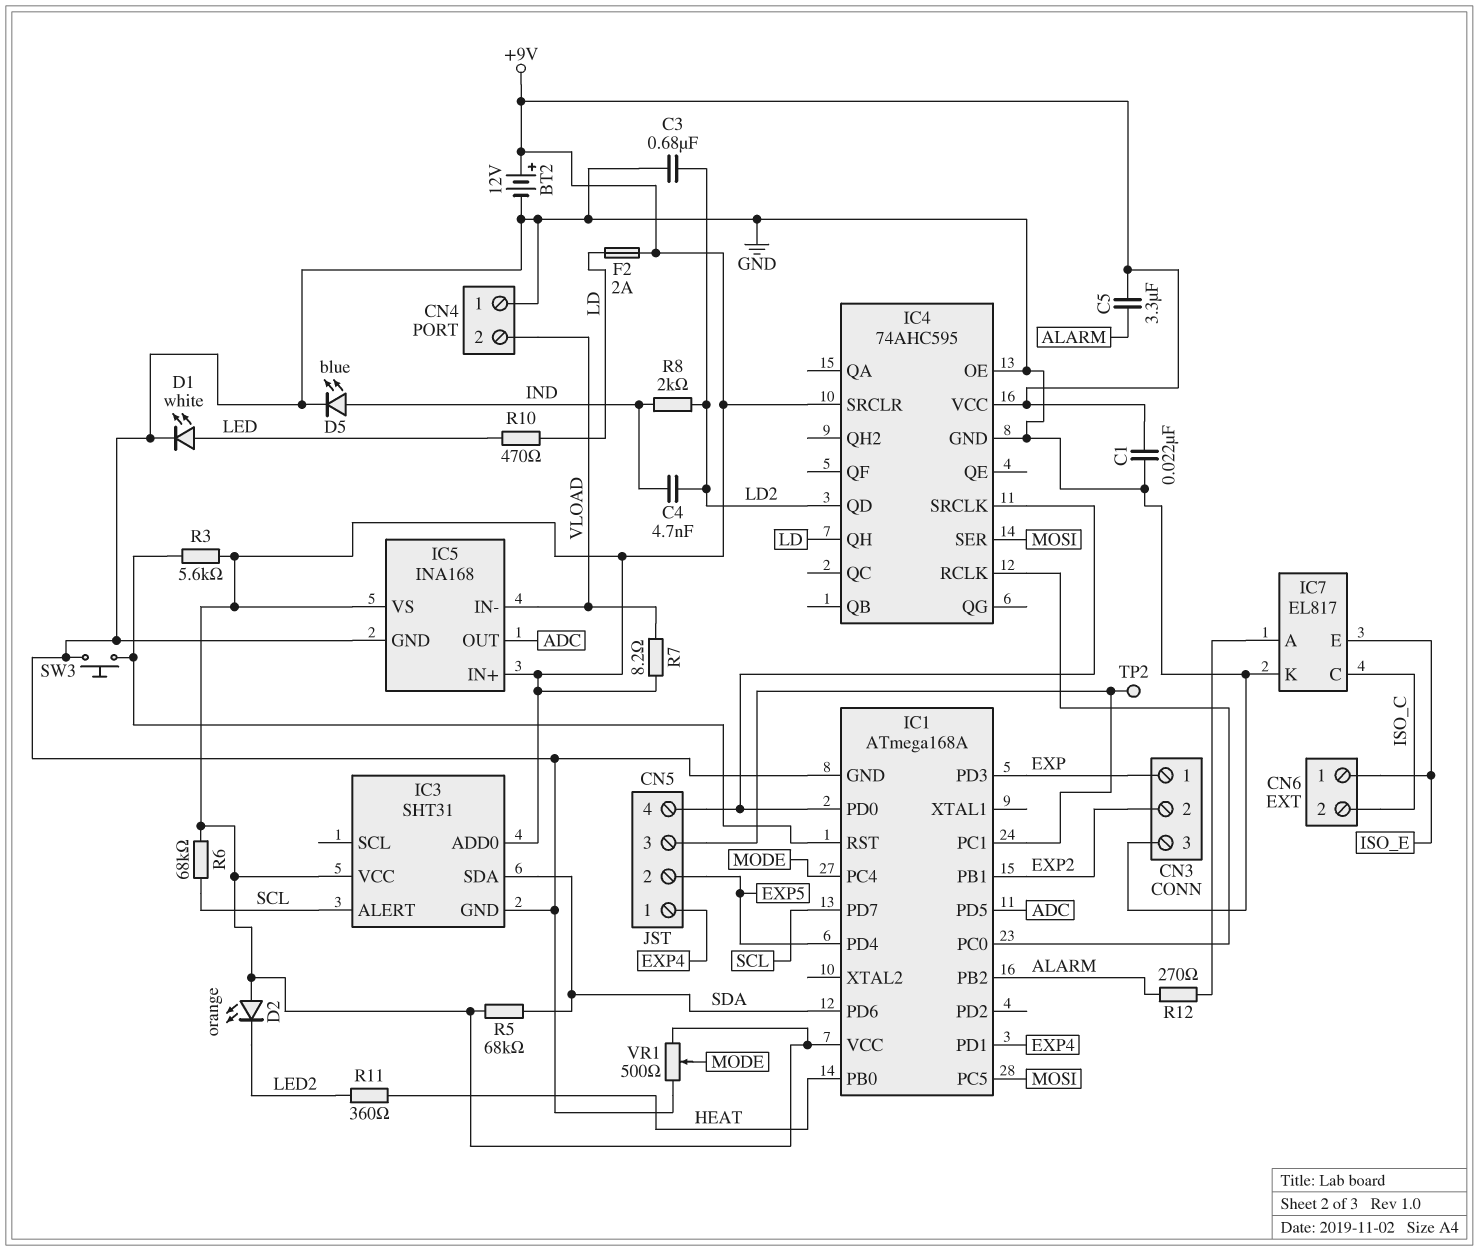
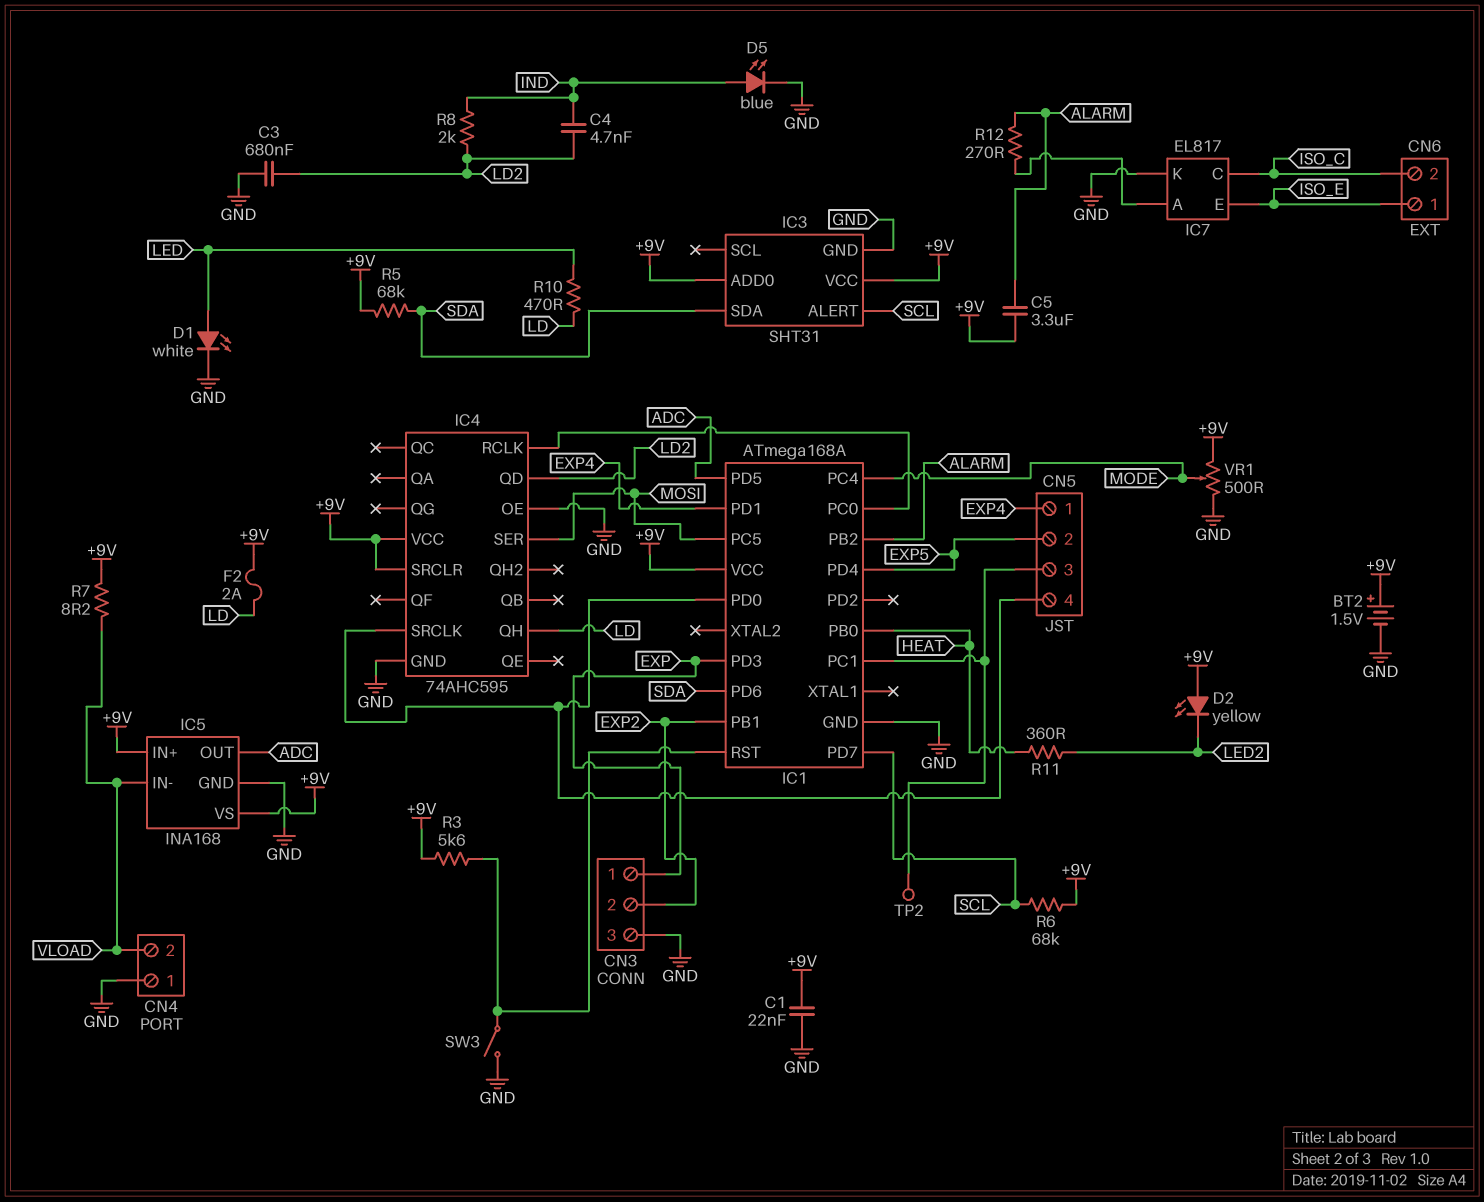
BT2: 12V (plus +9V, minus GND) -> 1.5V (plus +9V, minus GND)
D2: LED orange (A +9V, K LED2) -> LED yellow (A +9V, K LED2)
SW3: button (GND, IC1/RST) -> switch (GND, IC1/RST)

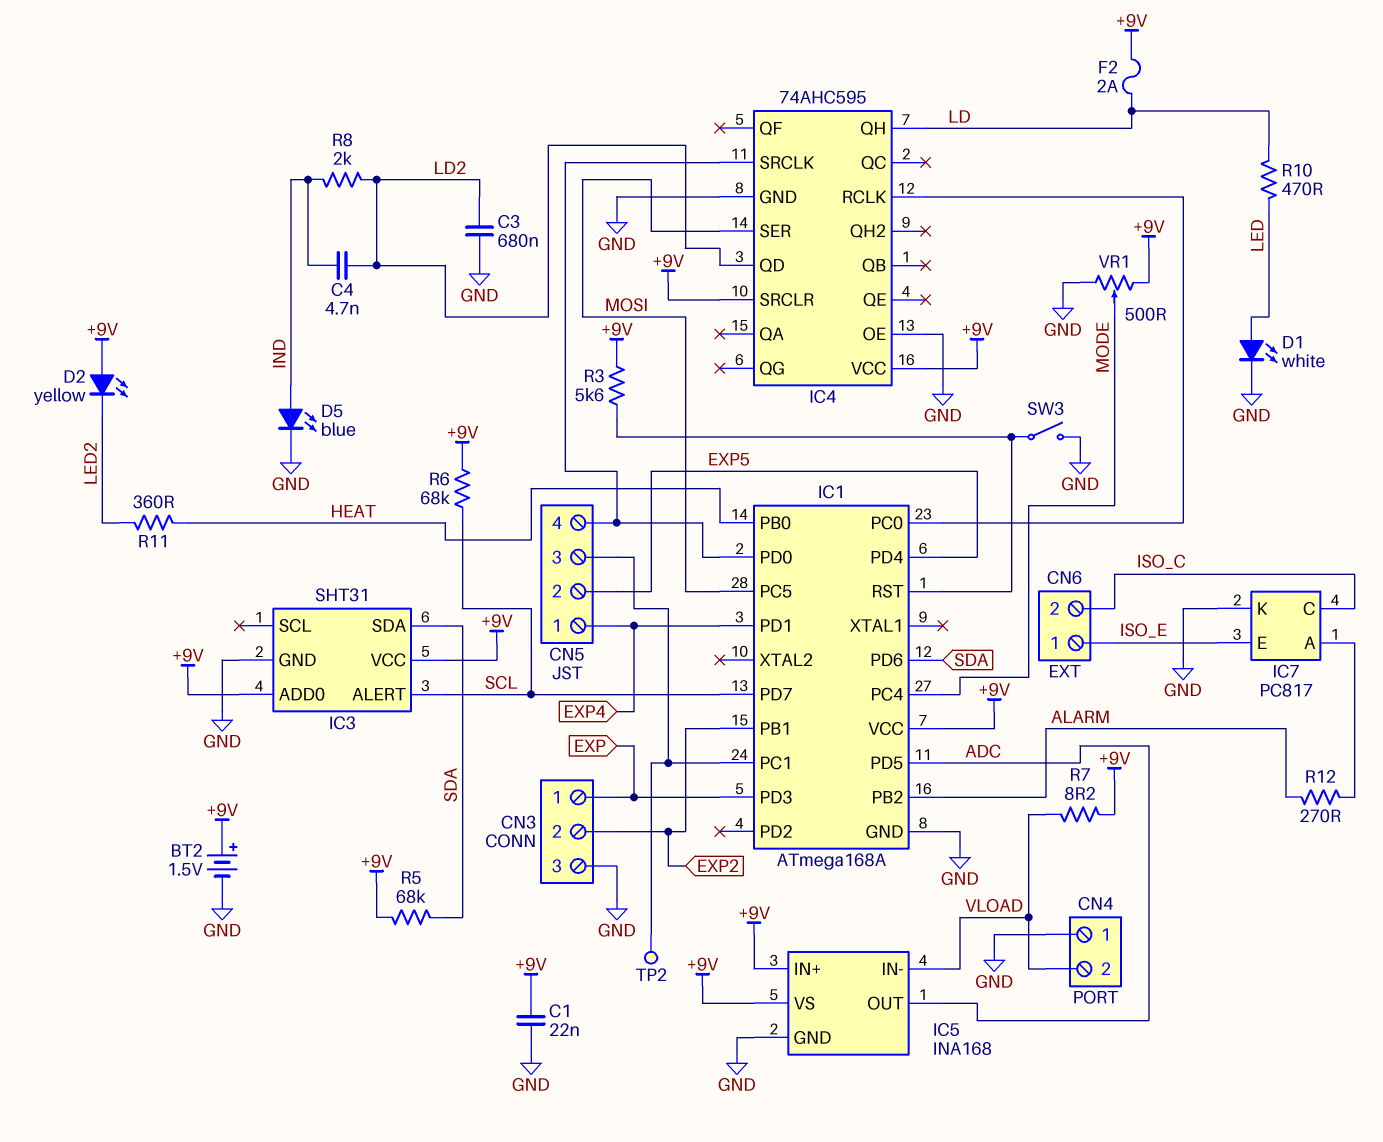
C5: 3.3uF (+9V, ALARM) -> none
IC7: EL817 -> PC817

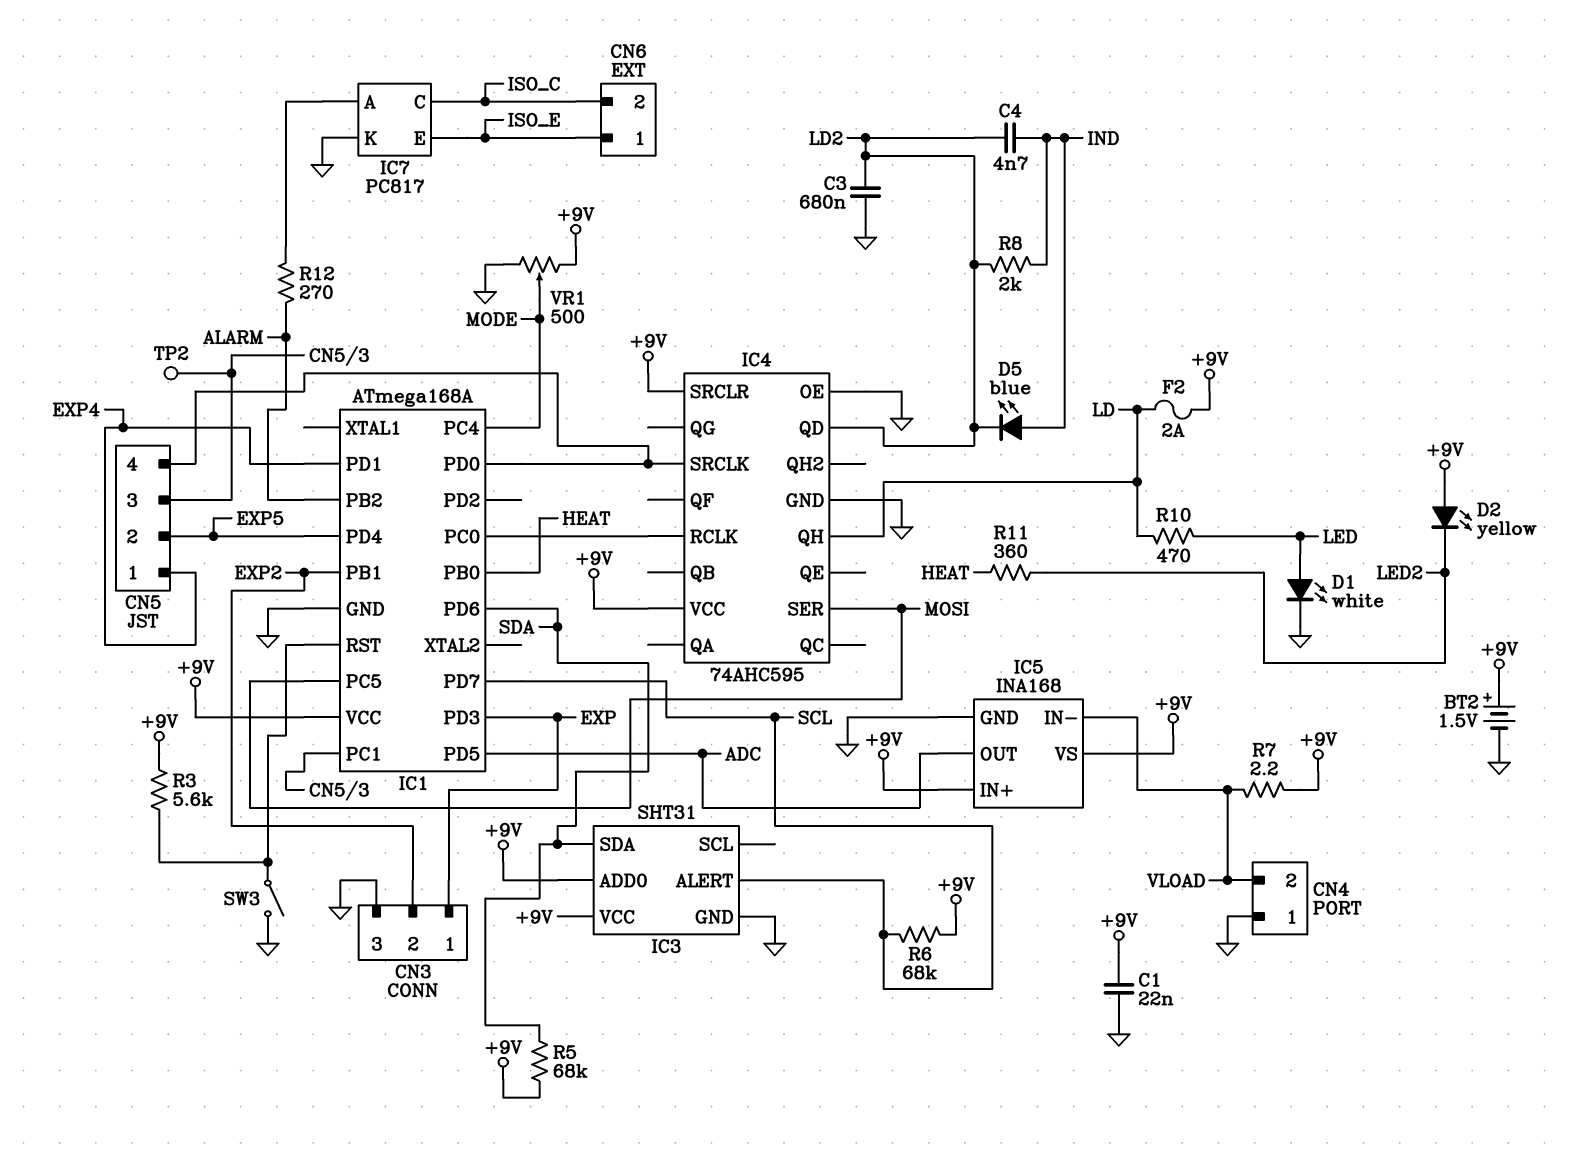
D5: LED blue (A IND, K GND) -> LED blue (A IND, K LD2)
R7: 8.2 (+9V, VLOAD) -> 2.2 (+9V, VLOAD)

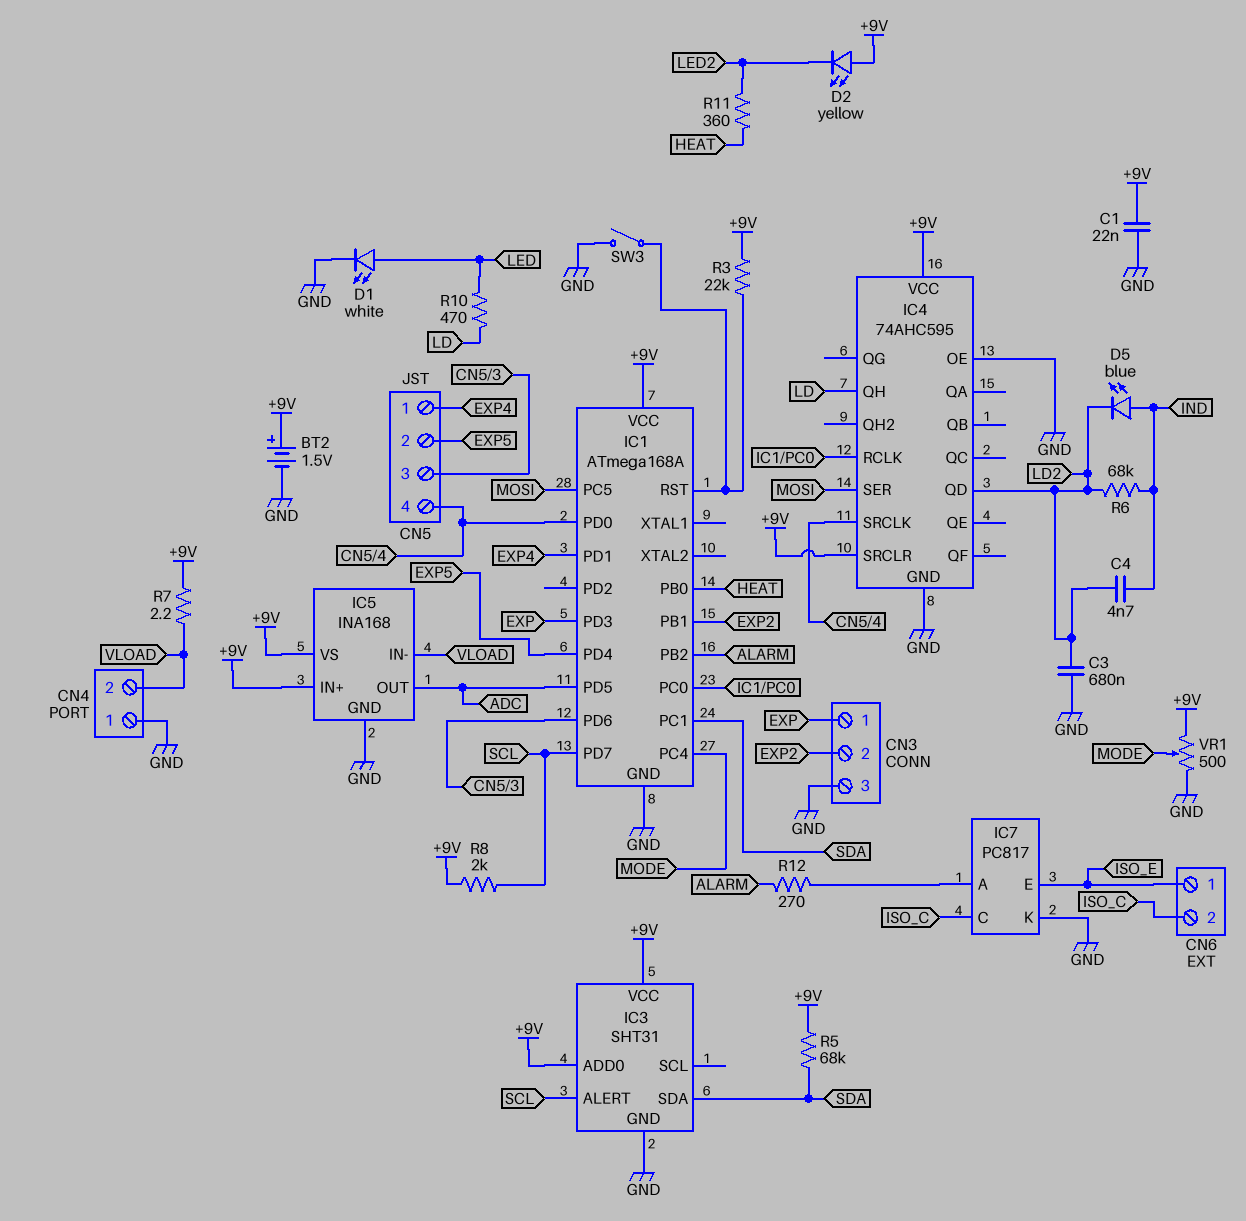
F2: 2A (+9V, LD) -> none
IC1 pin PC1: CN5/3 -> SDA
IC1 pin PD6: SDA -> CN5/3
R3: 5.6k (+9V, IC1/RST) -> 22k (+9V, IC1/RST)
R6: 68k (+9V, SCL) -> 68k (IND, LD2)
R8: 2k (IND, LD2) -> 2k (+9V, SCL)
TP2: test point (CN5/3) -> none

